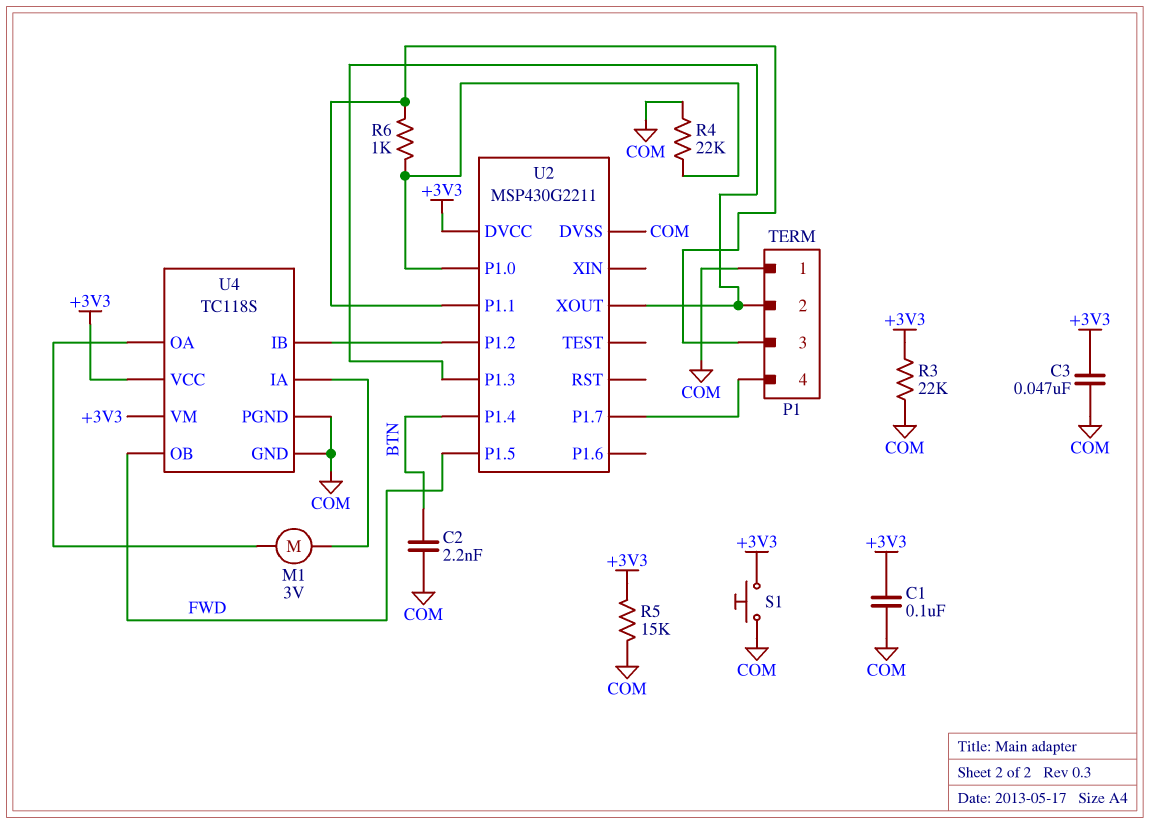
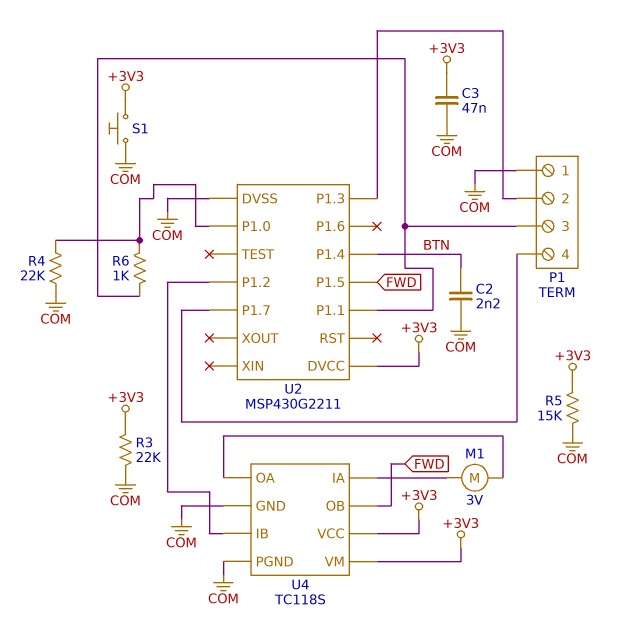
C1: 100nF (+3V3, COM) -> none
U2 pin XOUT: P1/2 -> none

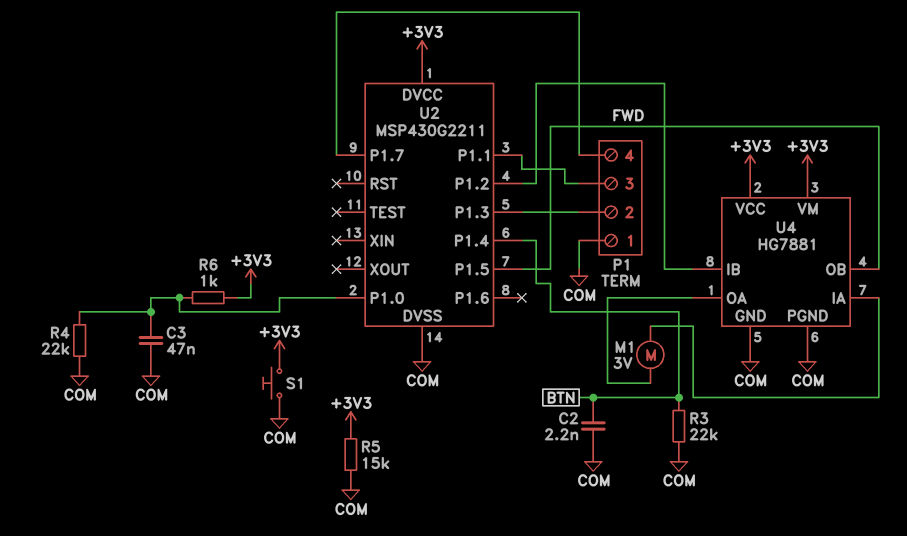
C3: 47nF (+3V3, COM) -> 47nF (COM, U2/P1.0)
R3: 22k (+3V3, COM) -> 22k (BTN, COM)
R6: 1k (P1/3, U2/P1.0) -> 1k (+3V3, U2/P1.0)
U4: TC118S -> HG7881

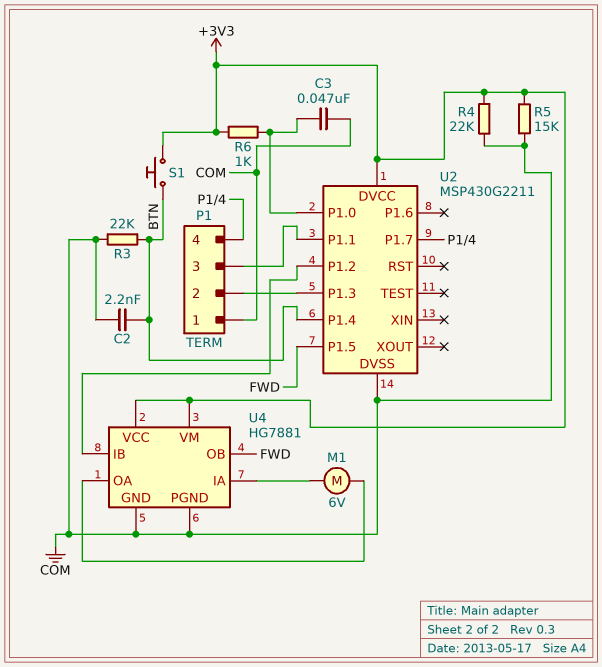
M1: motor 3V (U4/IA, U4/OA) -> motor 6V (U4/IA, U4/OA)
R4: 22k (COM, U2/P1.0) -> 22k (+3V3, COM)
S1: button (+3V3, COM) -> button (+3V3, BTN)

